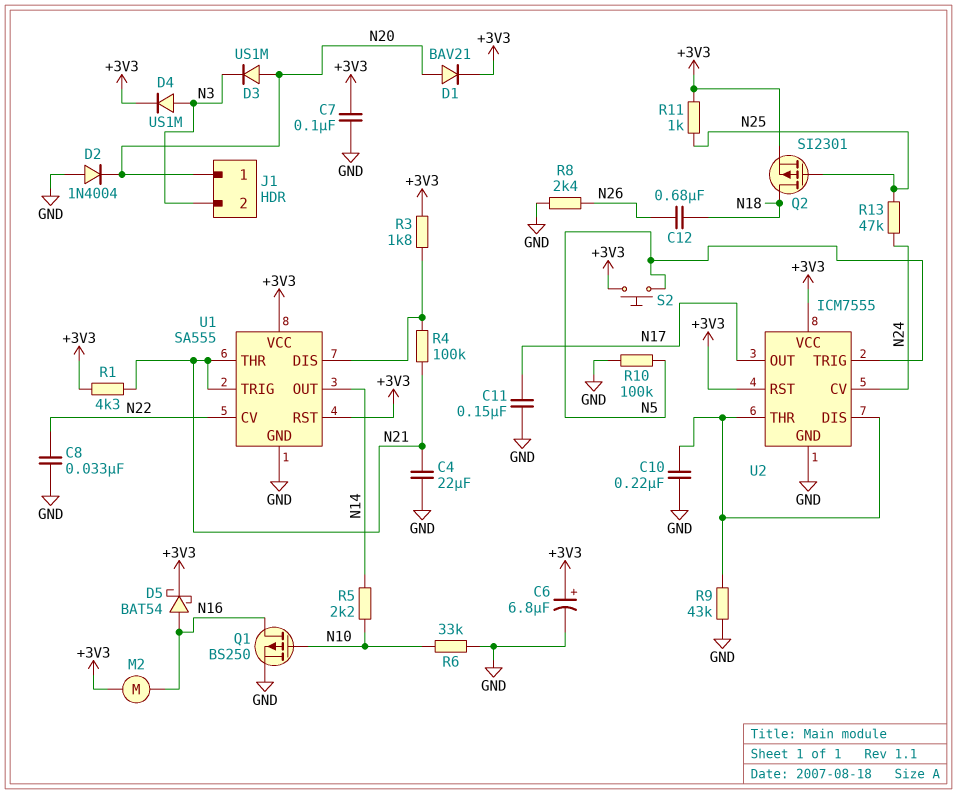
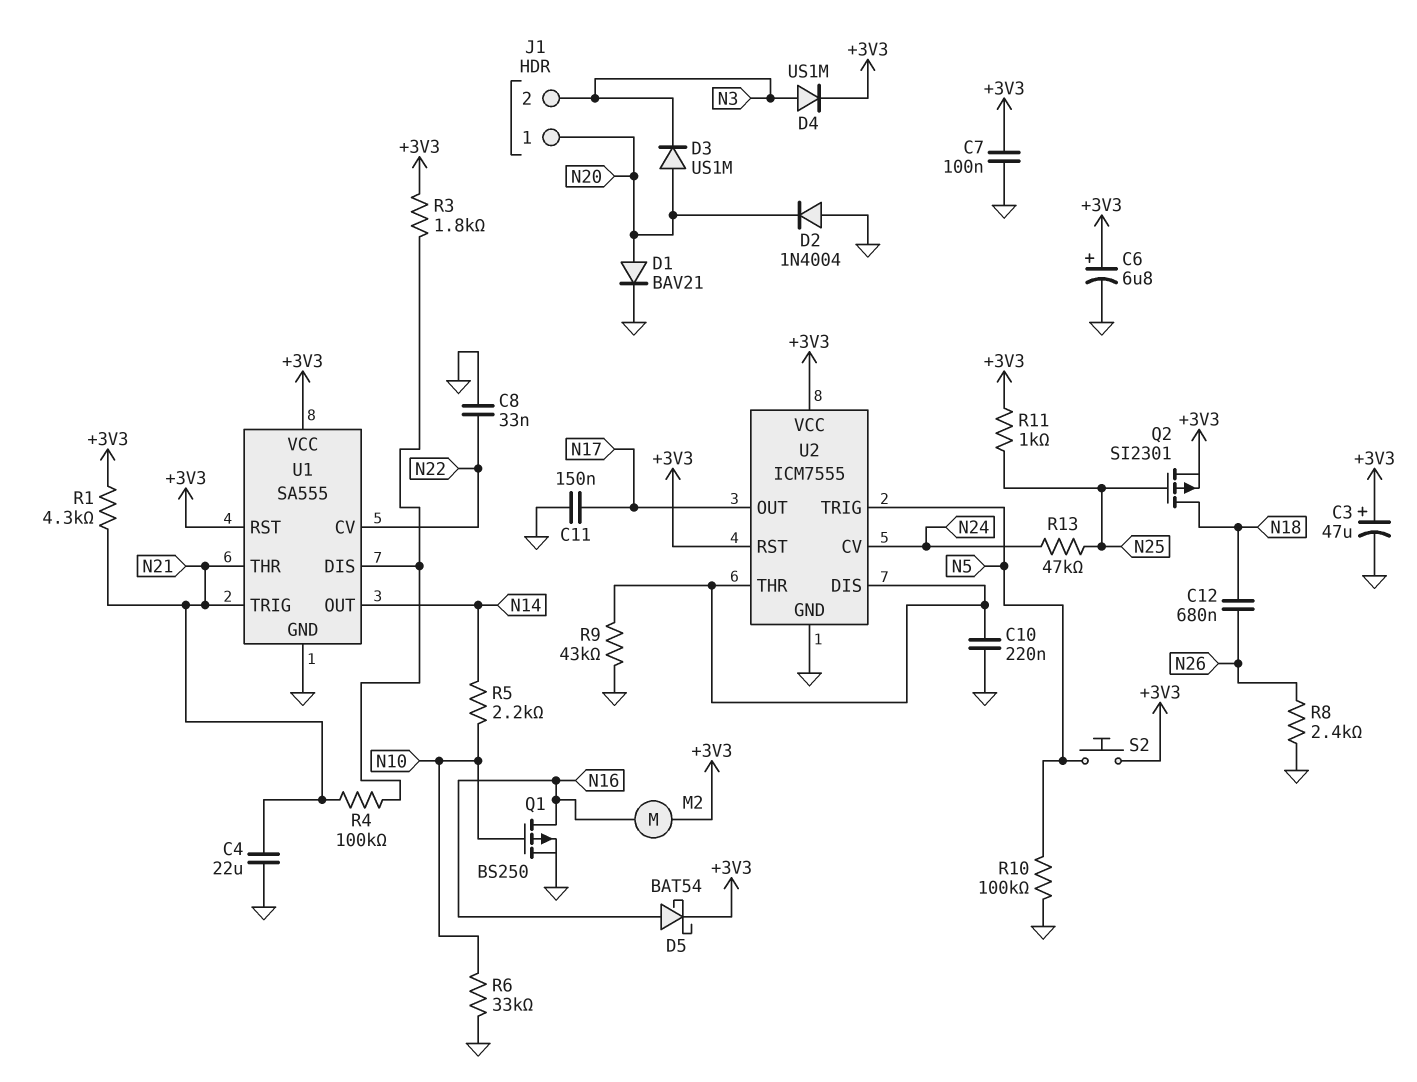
C3: none -> 47uF (plus +3V3, minus GND)
D1: diode BAV21 (A N20, K +3V3) -> diode BAV21 (A N20, K GND)

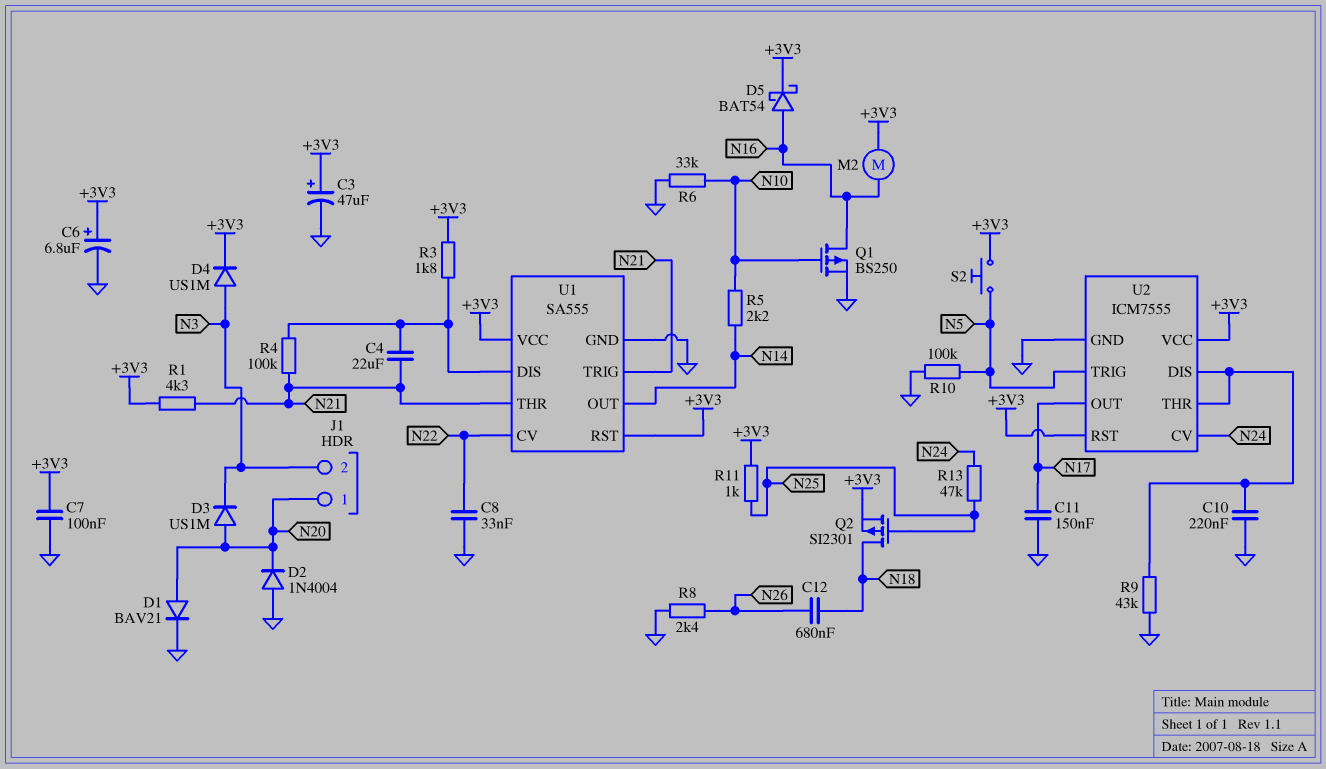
C4: 22uF (GND, N21) -> 22uF (N21, U1/DIS)

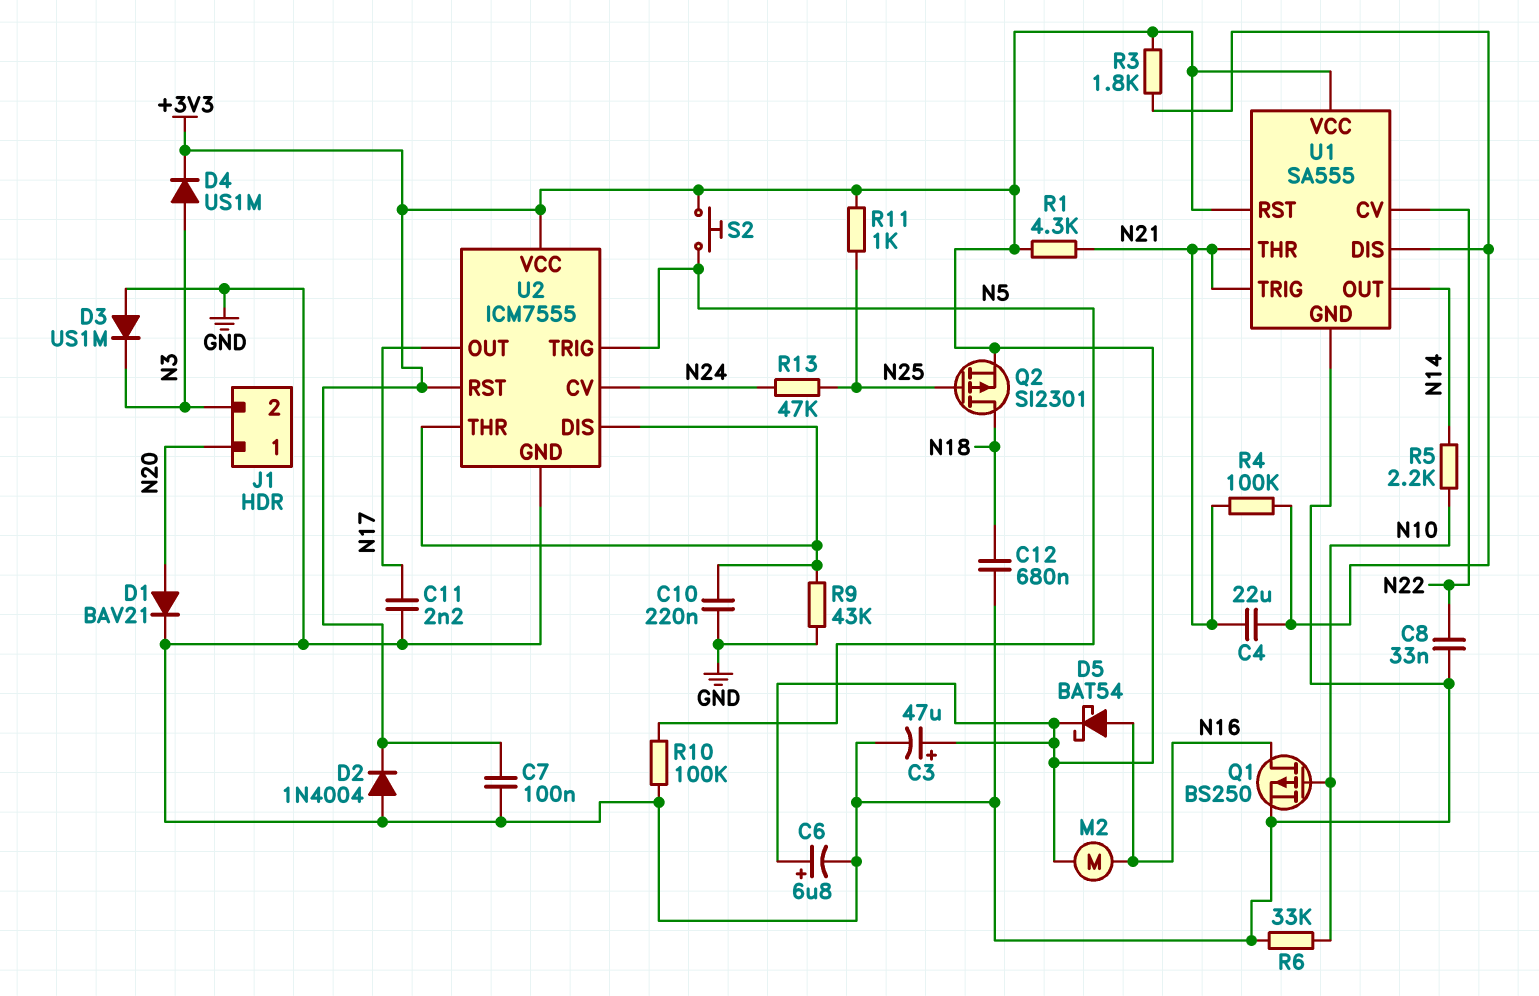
C11: 150nF (GND, N17) -> 2.2nF (GND, N17)
C12: 680nF (N18, N26) -> 680nF (GND, N18)
D2: diode 1N4004 (A GND, K N20) -> diode 1N4004 (A GND, K +3V3)
D3: diode US1M (A N20, K N3) -> diode US1M (A GND, K N3)
R8: 2.4k (GND, N26) -> none

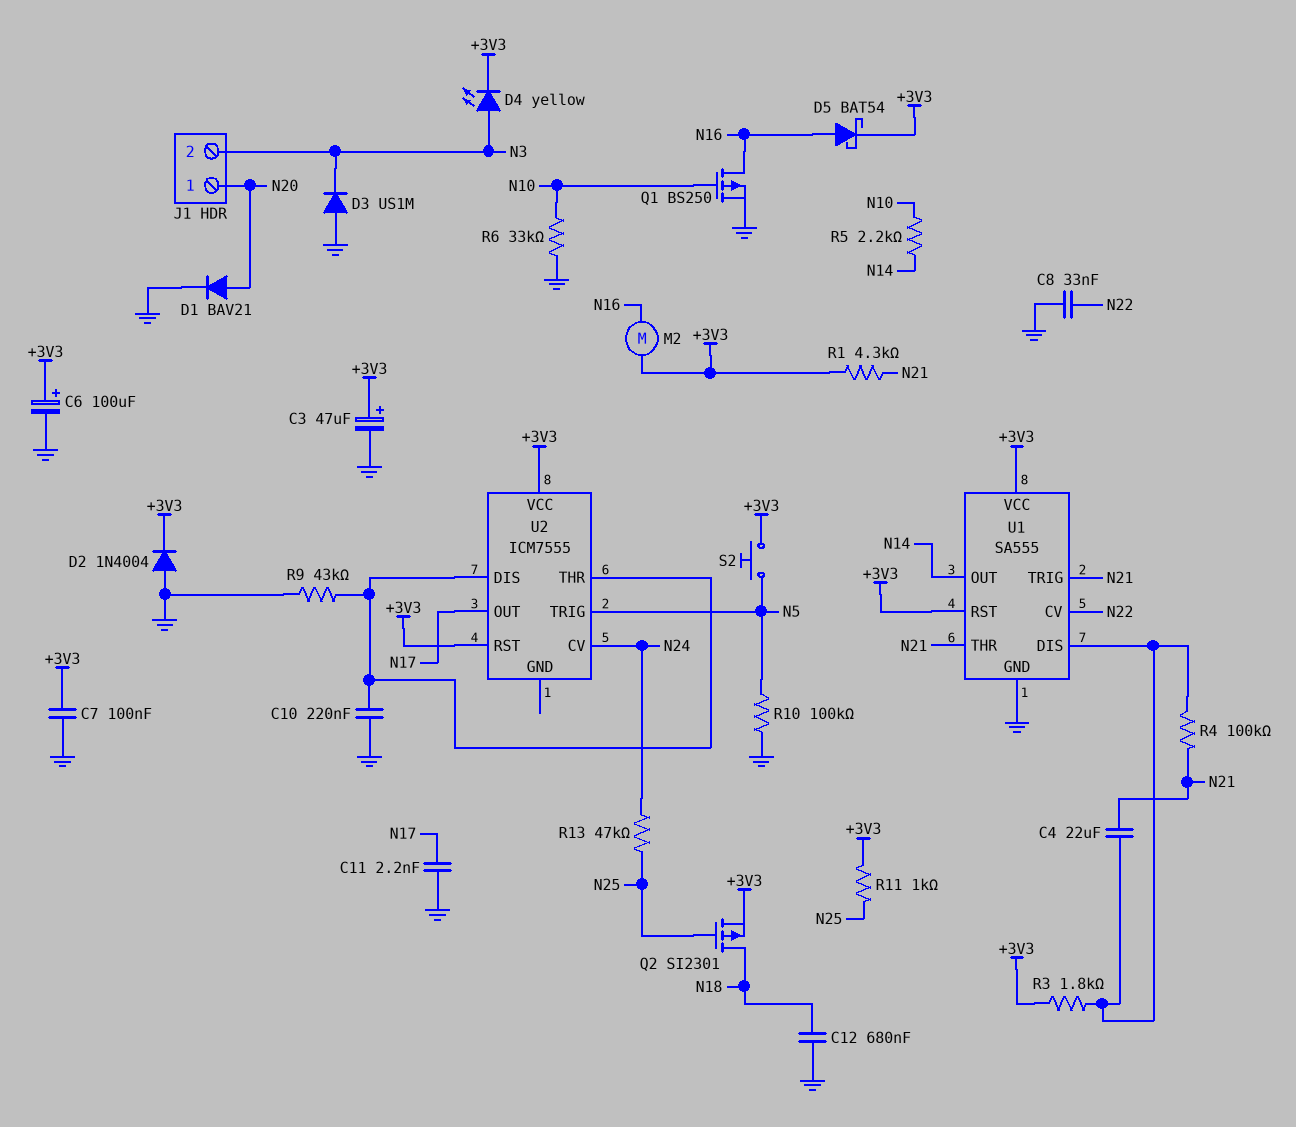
C6: 6.8uF (plus +3V3, minus GND) -> 100uF (plus +3V3, minus GND)
D4: diode US1M (A N3, K +3V3) -> LED yellow (A N3, K +3V3)
U2 pin GND: GND -> none

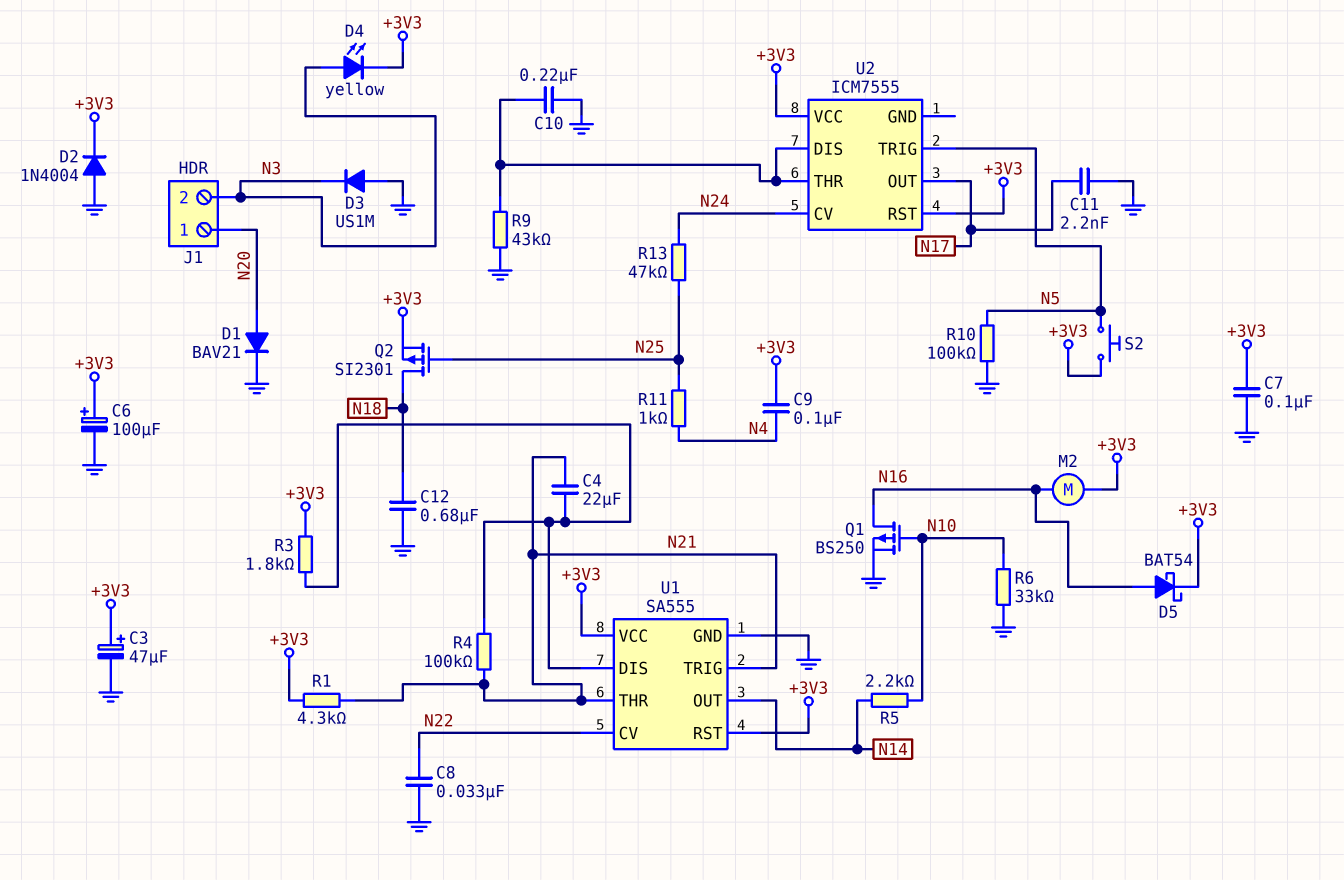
C9: none -> 100nF (+3V3, N4)
R11: 1k (+3V3, N25) -> 1k (N4, N25)

